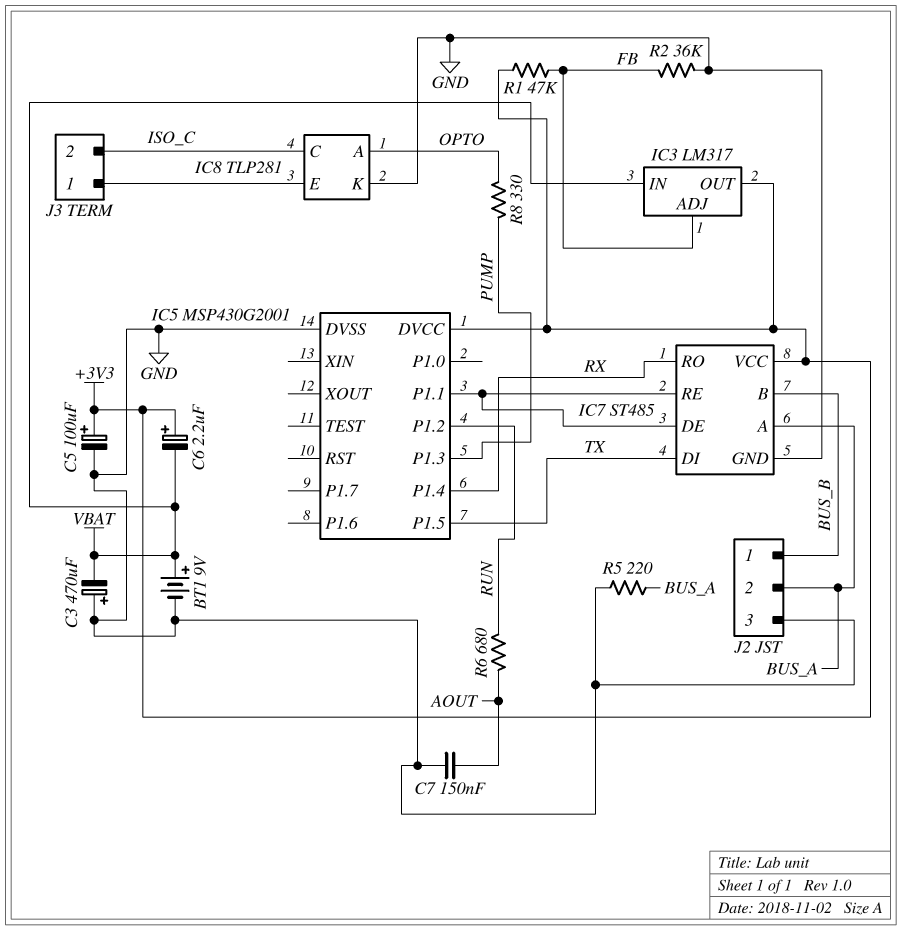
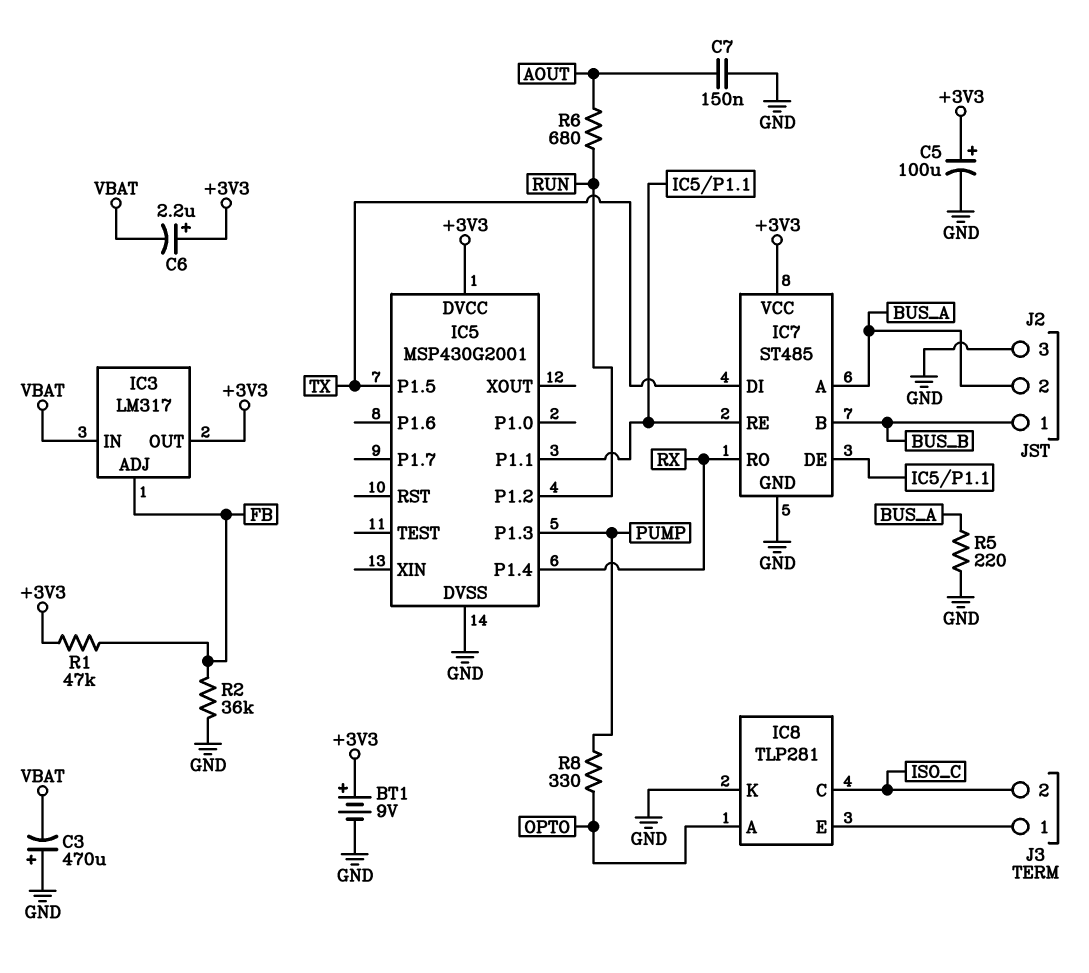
BT1: 9V (plus VBAT, minus GND) -> 9V (plus +3V3, minus GND)

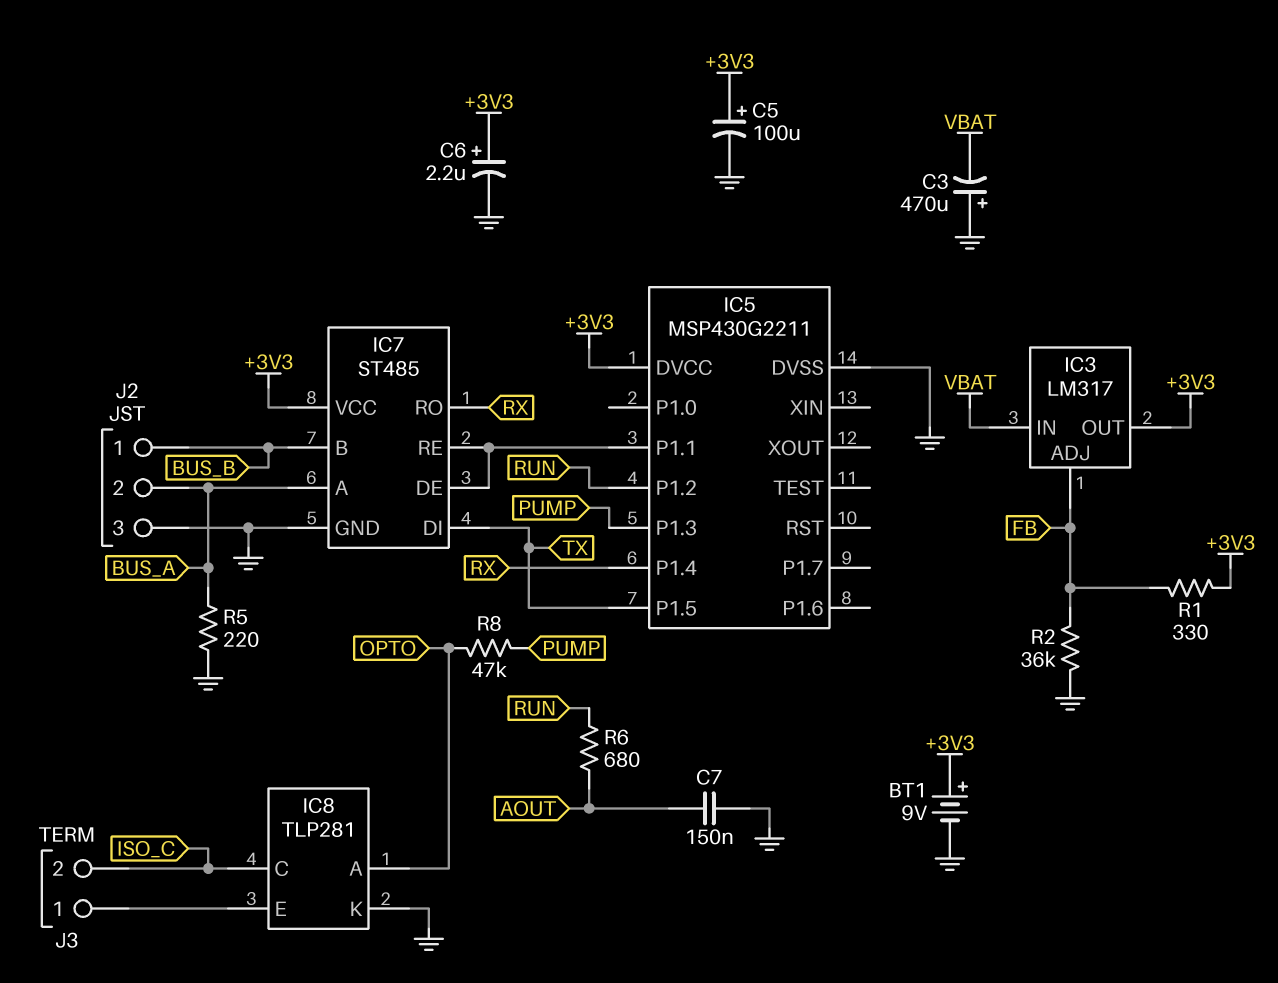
C6: 2.2uF (plus +3V3, minus VBAT) -> 2.2uF (plus +3V3, minus GND)
IC5: MSP430G2001 -> MSP430G2211
R1: 47k (+3V3, FB) -> 330 (+3V3, FB)
R8: 330 (OPTO, PUMP) -> 47k (OPTO, PUMP)

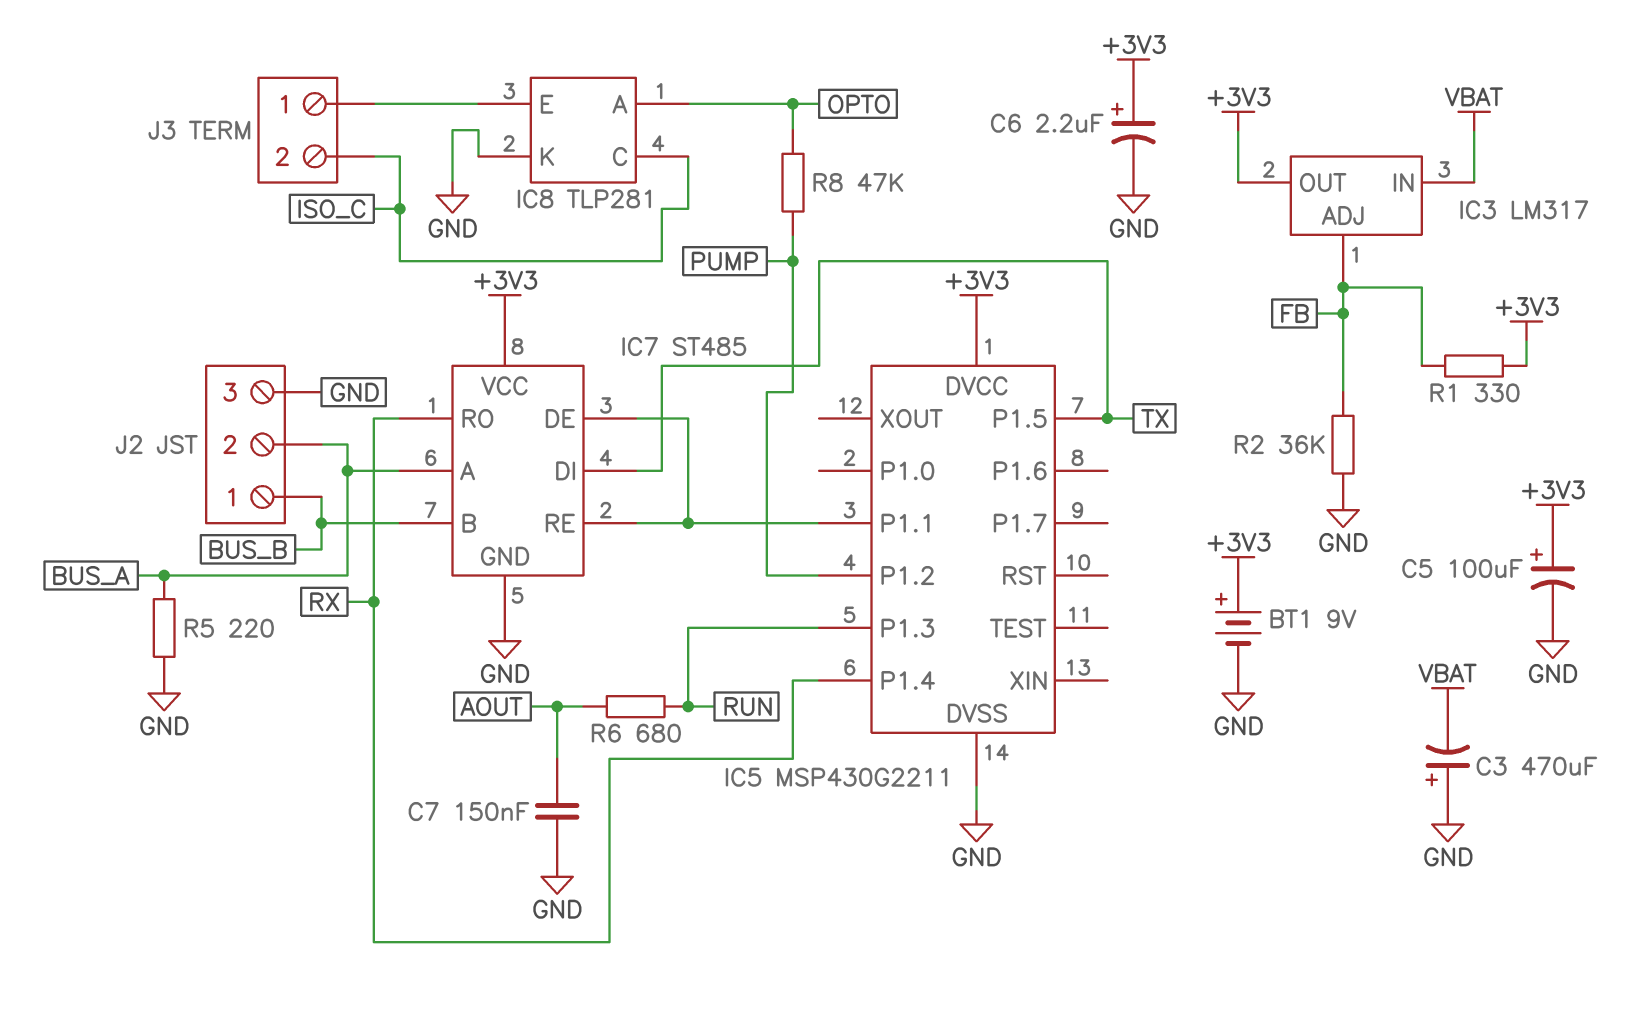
IC5 pin P1.2: RUN -> PUMP
IC5 pin P1.3: PUMP -> RUN

